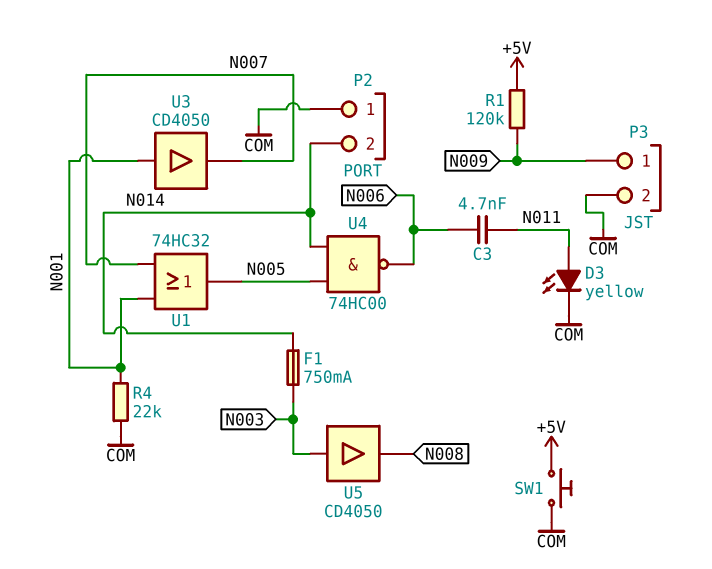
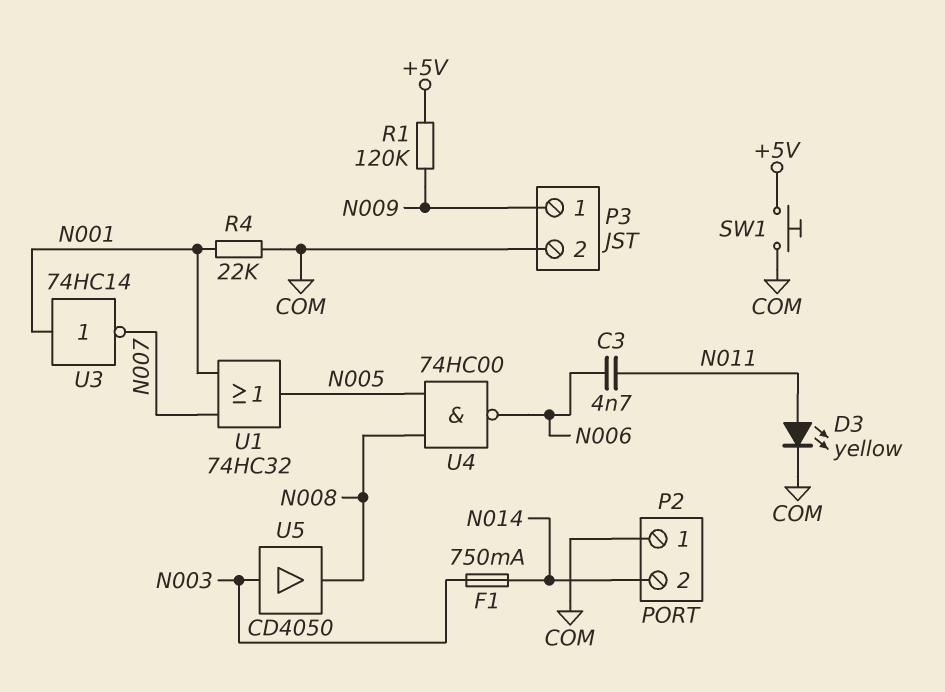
U3: buffer CD4050 (in N001, out N007) -> NOT 74HC14 (in N001, out N007)
U4: NAND 74HC00 (in N005, in N014, out N006) -> NAND 74HC00 (in N005, in N008, out N006)

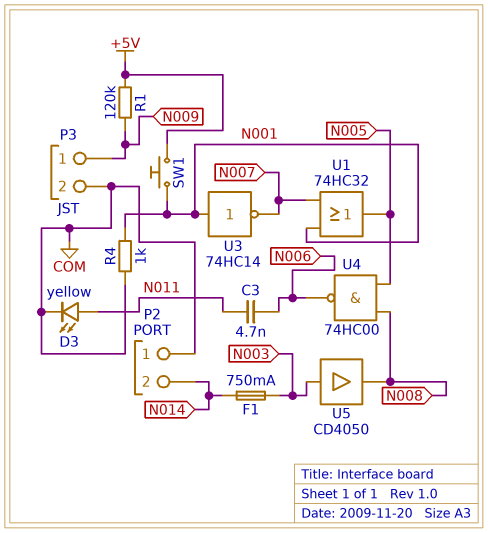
R4: 22k (COM, N001) -> 1k (COM, N001)
SW1: button (+5V, COM) -> button (+5V, N001)

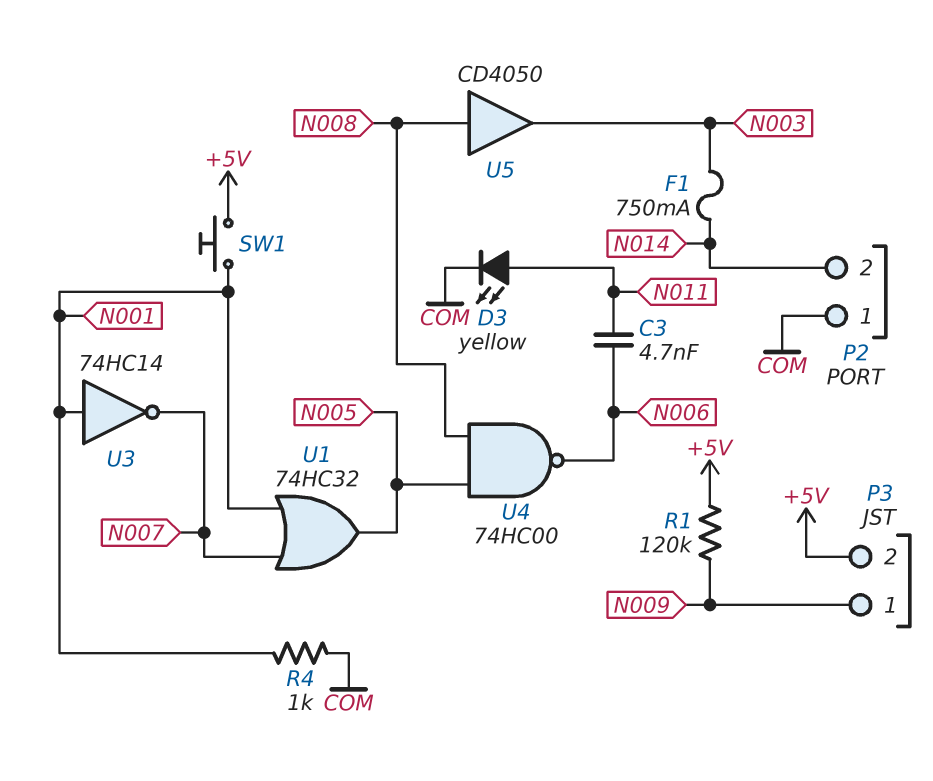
P3 pin 2: COM -> +5V
U5: buffer CD4050 (in N003, out N008) -> buffer CD4050 (in N008, out N003)

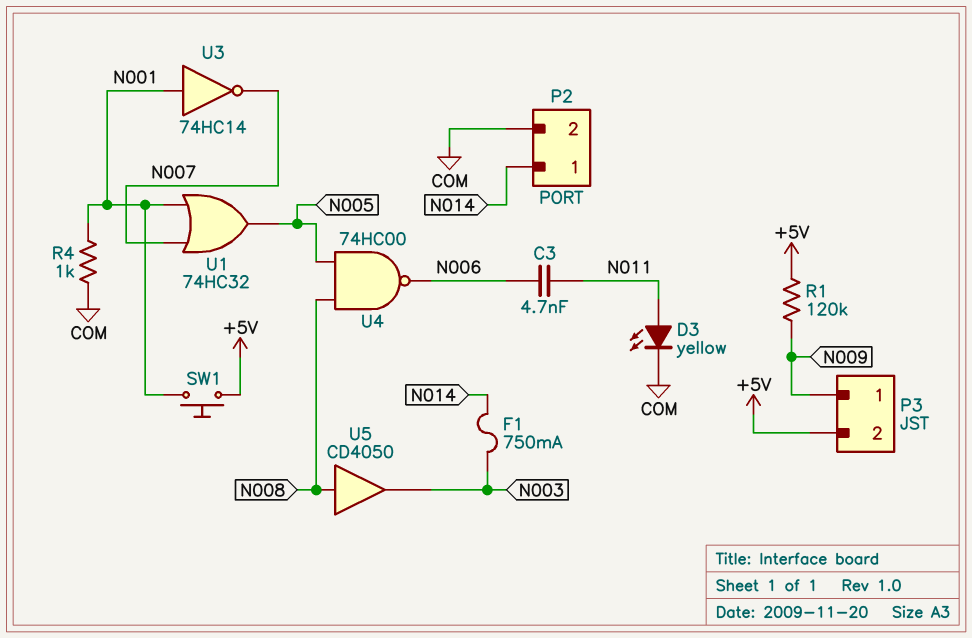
P2 pin 1: COM -> N014
P2 pin 2: N014 -> COM

